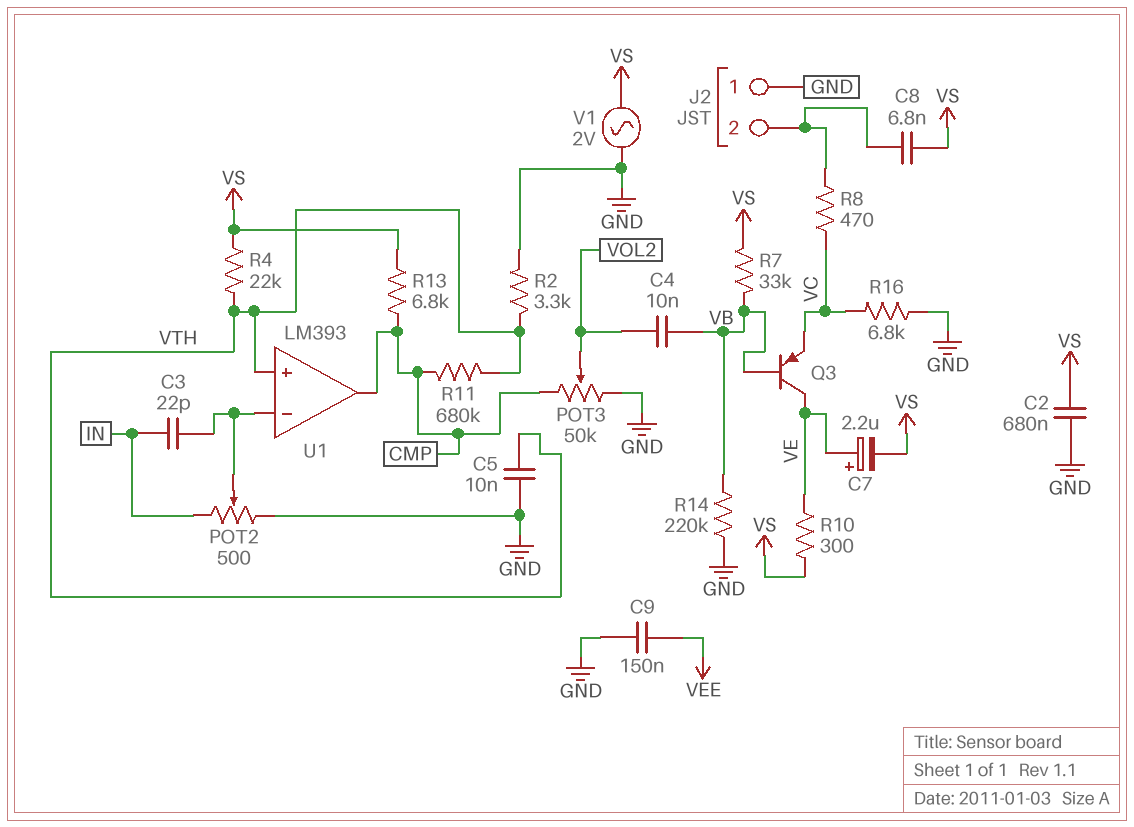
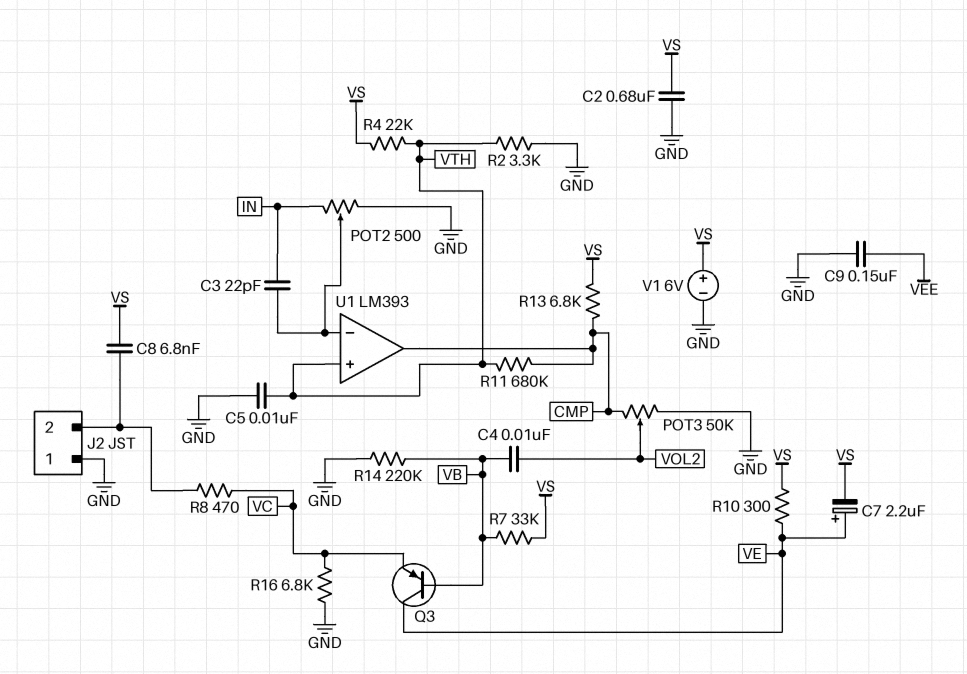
V1: AC 2V (GND, VS) -> 6V (plus VS, minus GND)

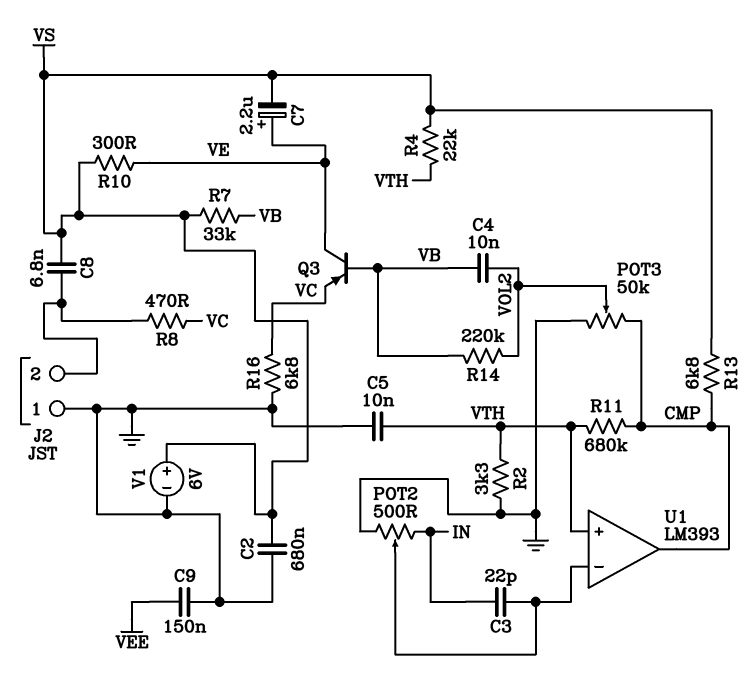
R14: 220k (GND, VB) -> 220k (VB, VOL2)

